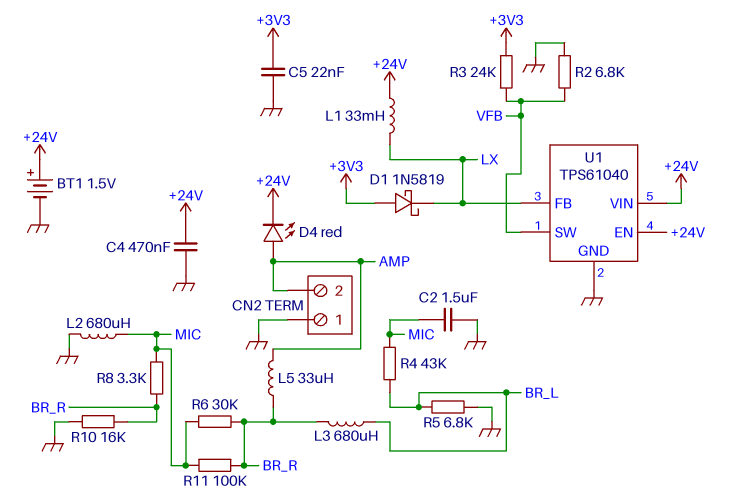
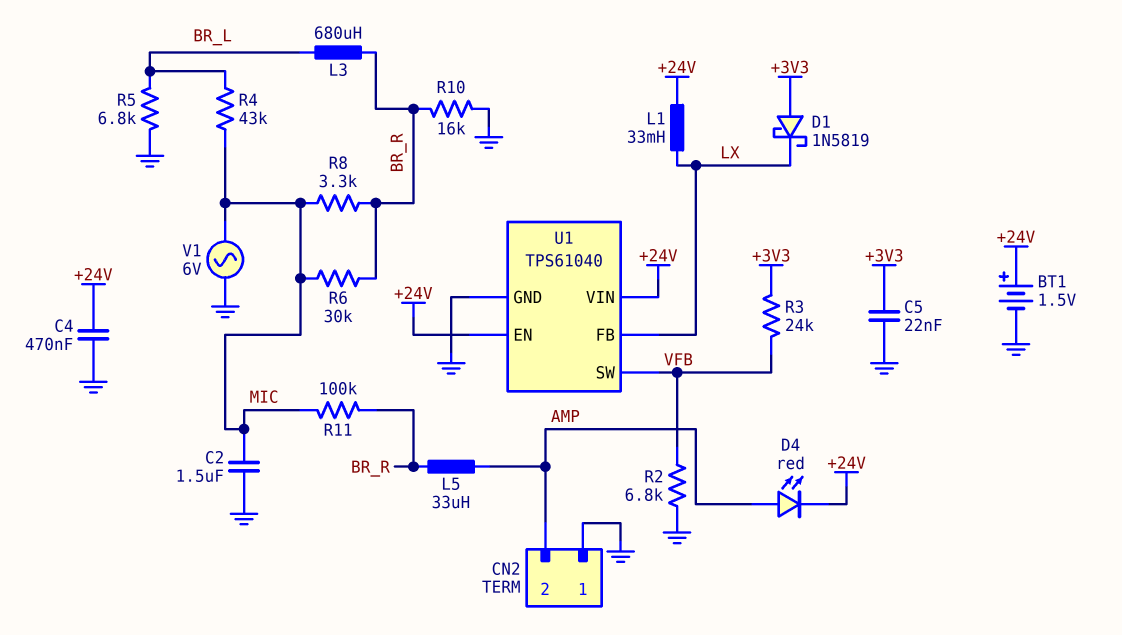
L2: 680uH (GND, MIC) -> none
V1: none -> AC 6V (GND, MIC)

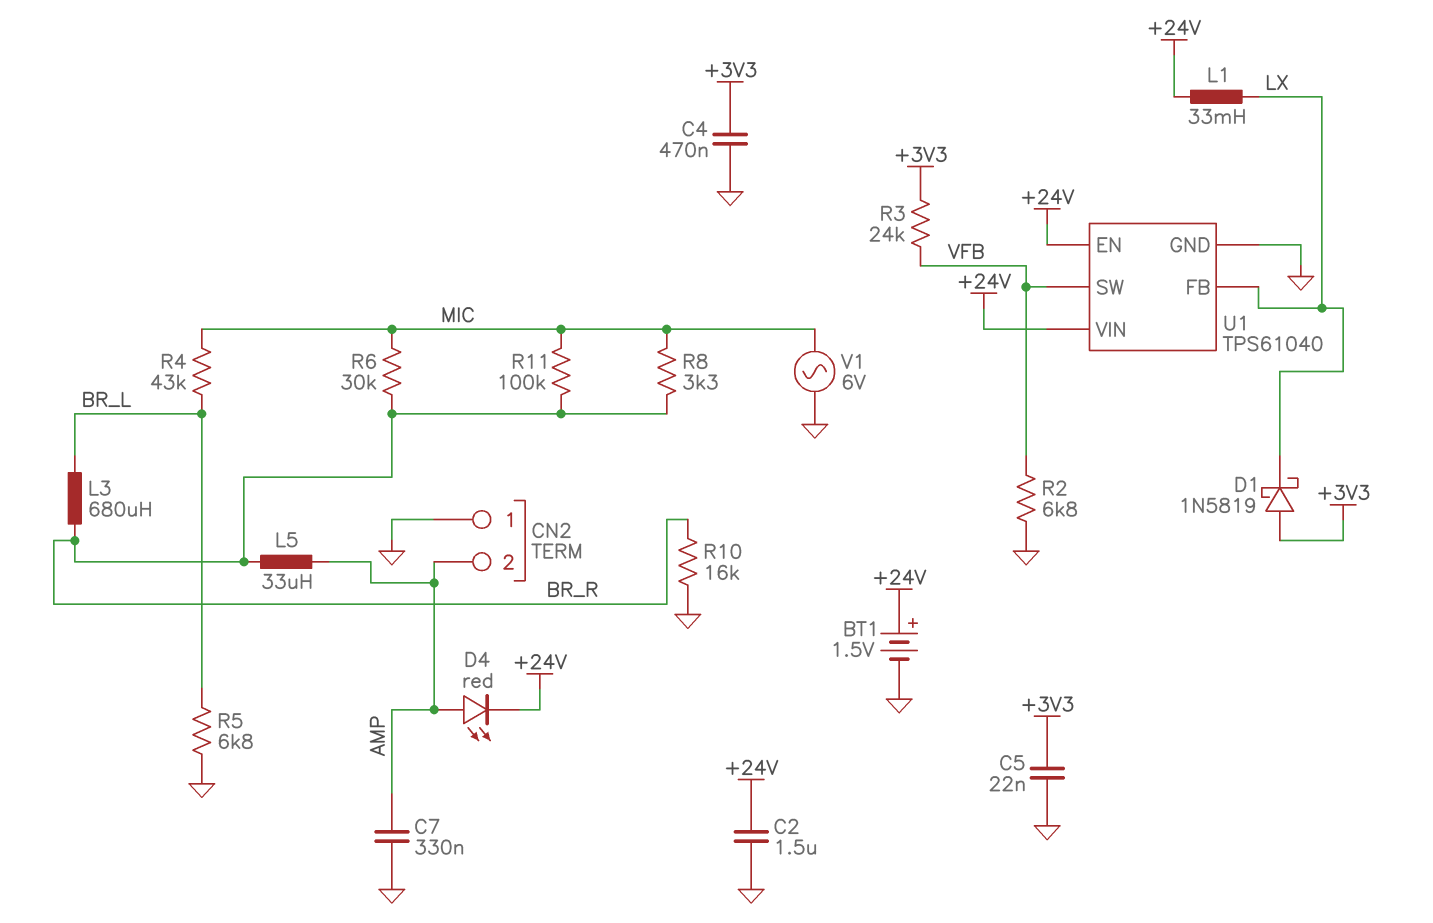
C2: 1.5uF (GND, MIC) -> 1.5uF (+24V, GND)
C4: 470nF (+24V, GND) -> 470nF (+3V3, GND)
C7: none -> 330nF (AMP, GND)

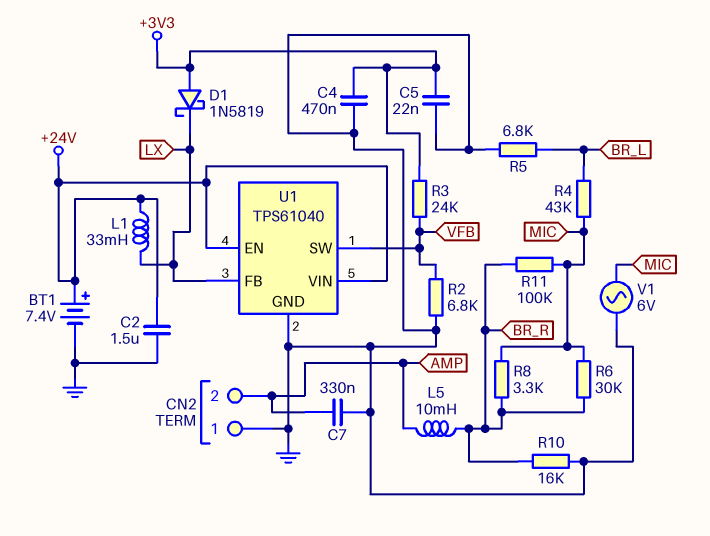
BT1: 1.5V (plus +24V, minus GND) -> 7.4V (plus +24V, minus GND)
D4: LED red (A AMP, K +24V) -> none
L3: 680uH (BR_L, BR_R) -> none
L5: 33uH (AMP, BR_R) -> 10mH (AMP, BR_R)

